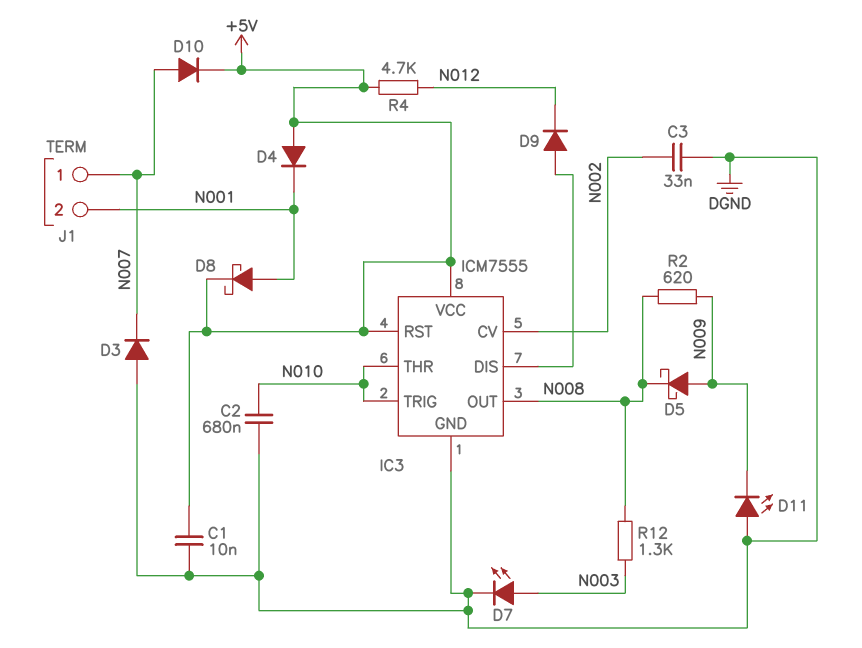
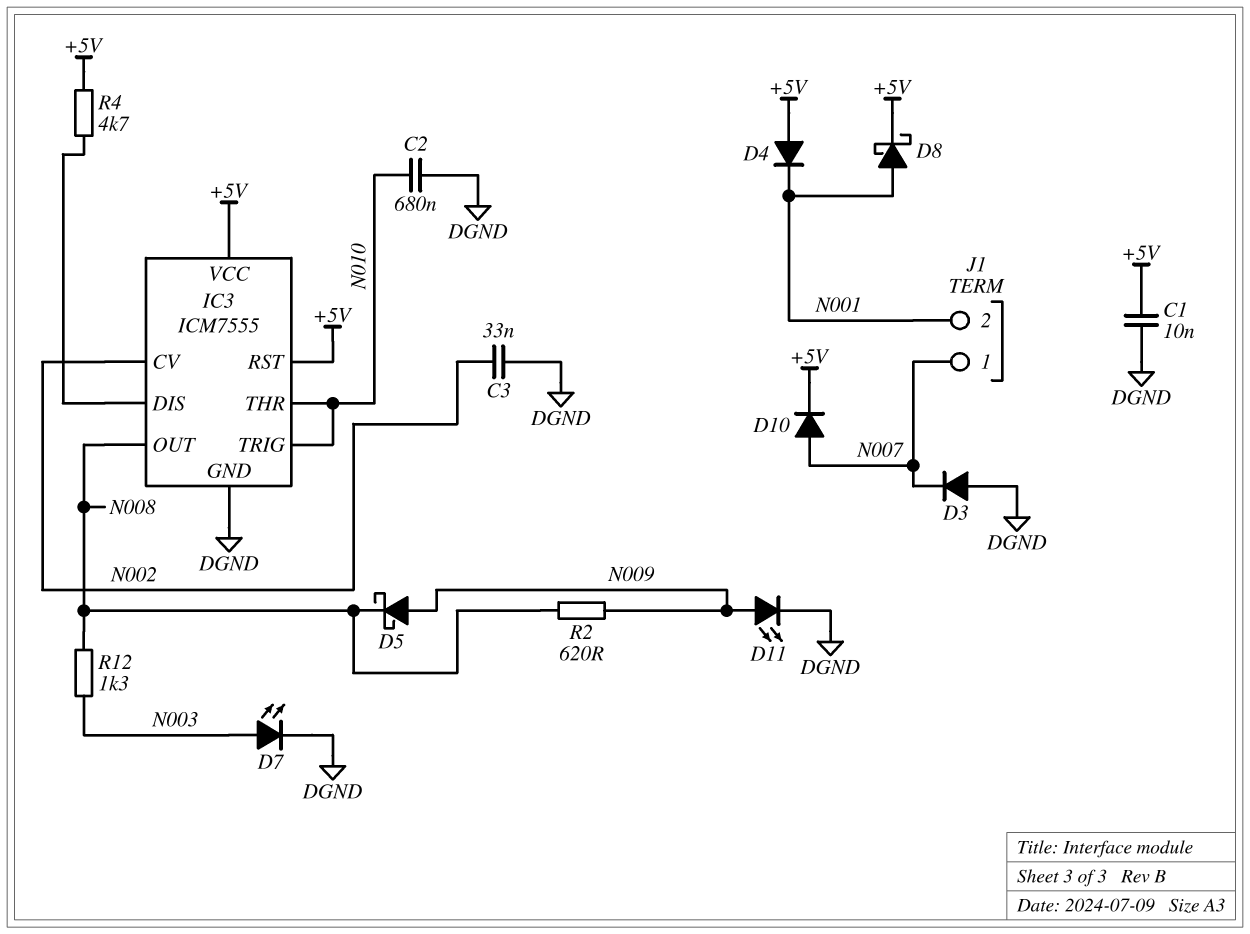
D9: diode (A IC3/DIS, K N012) -> none
D11: LED (A DGND, K N009) -> LED (A N009, K DGND)
R4: 4.7k (+5V, N012) -> 4.7k (+5V, IC3/DIS)

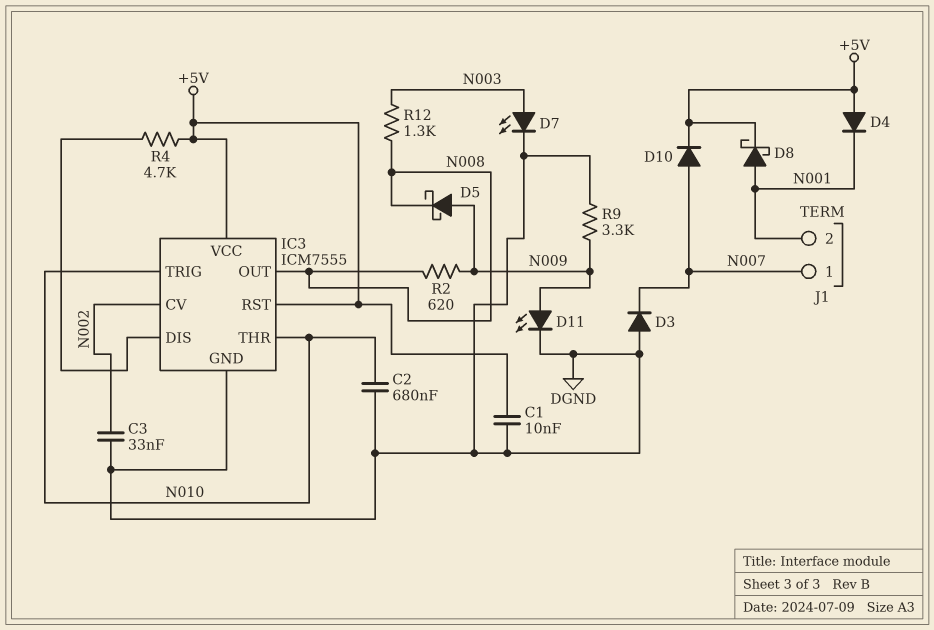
R9: none -> 3.3k (DGND, N009)

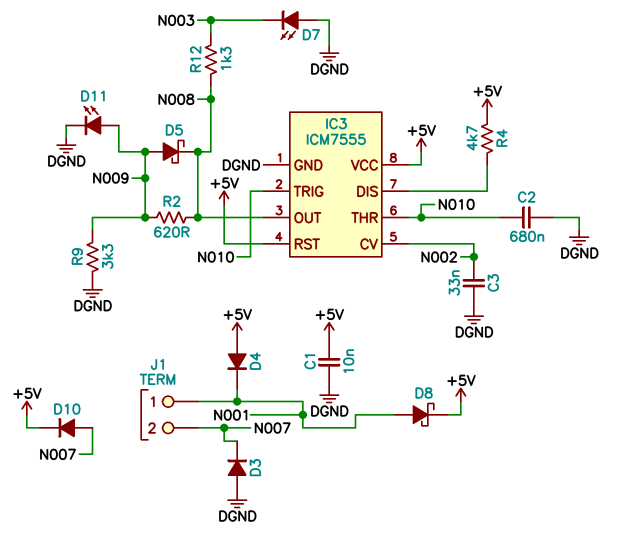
D7: LED (A N003, K DGND) -> LED (A DGND, K N003)
J1 pin 1: N007 -> N001
J1 pin 2: N001 -> N007

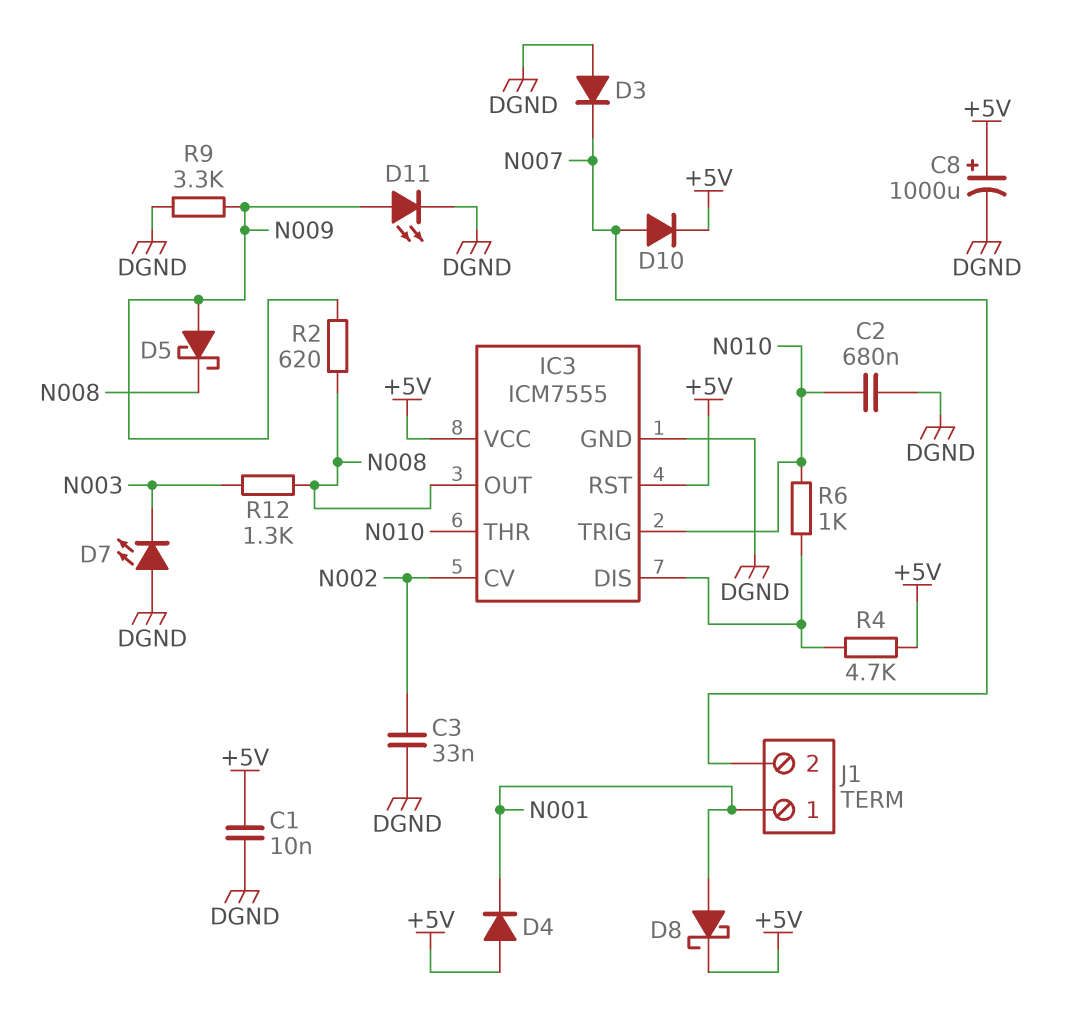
C8: none -> 1000uF (plus +5V, minus DGND)
R6: none -> 1k (IC3/DIS, N010)

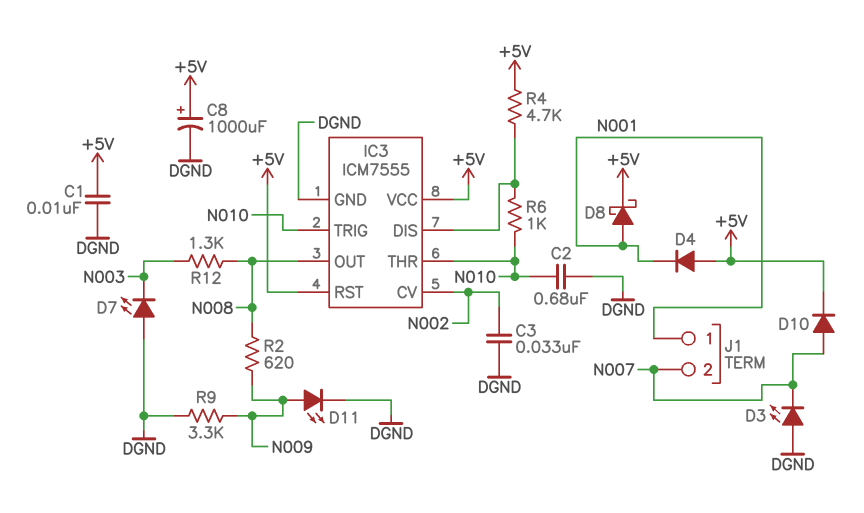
D3: diode (A DGND, K N007) -> LED (A DGND, K N007)
D5: schottky (A N009, K N008) -> none

